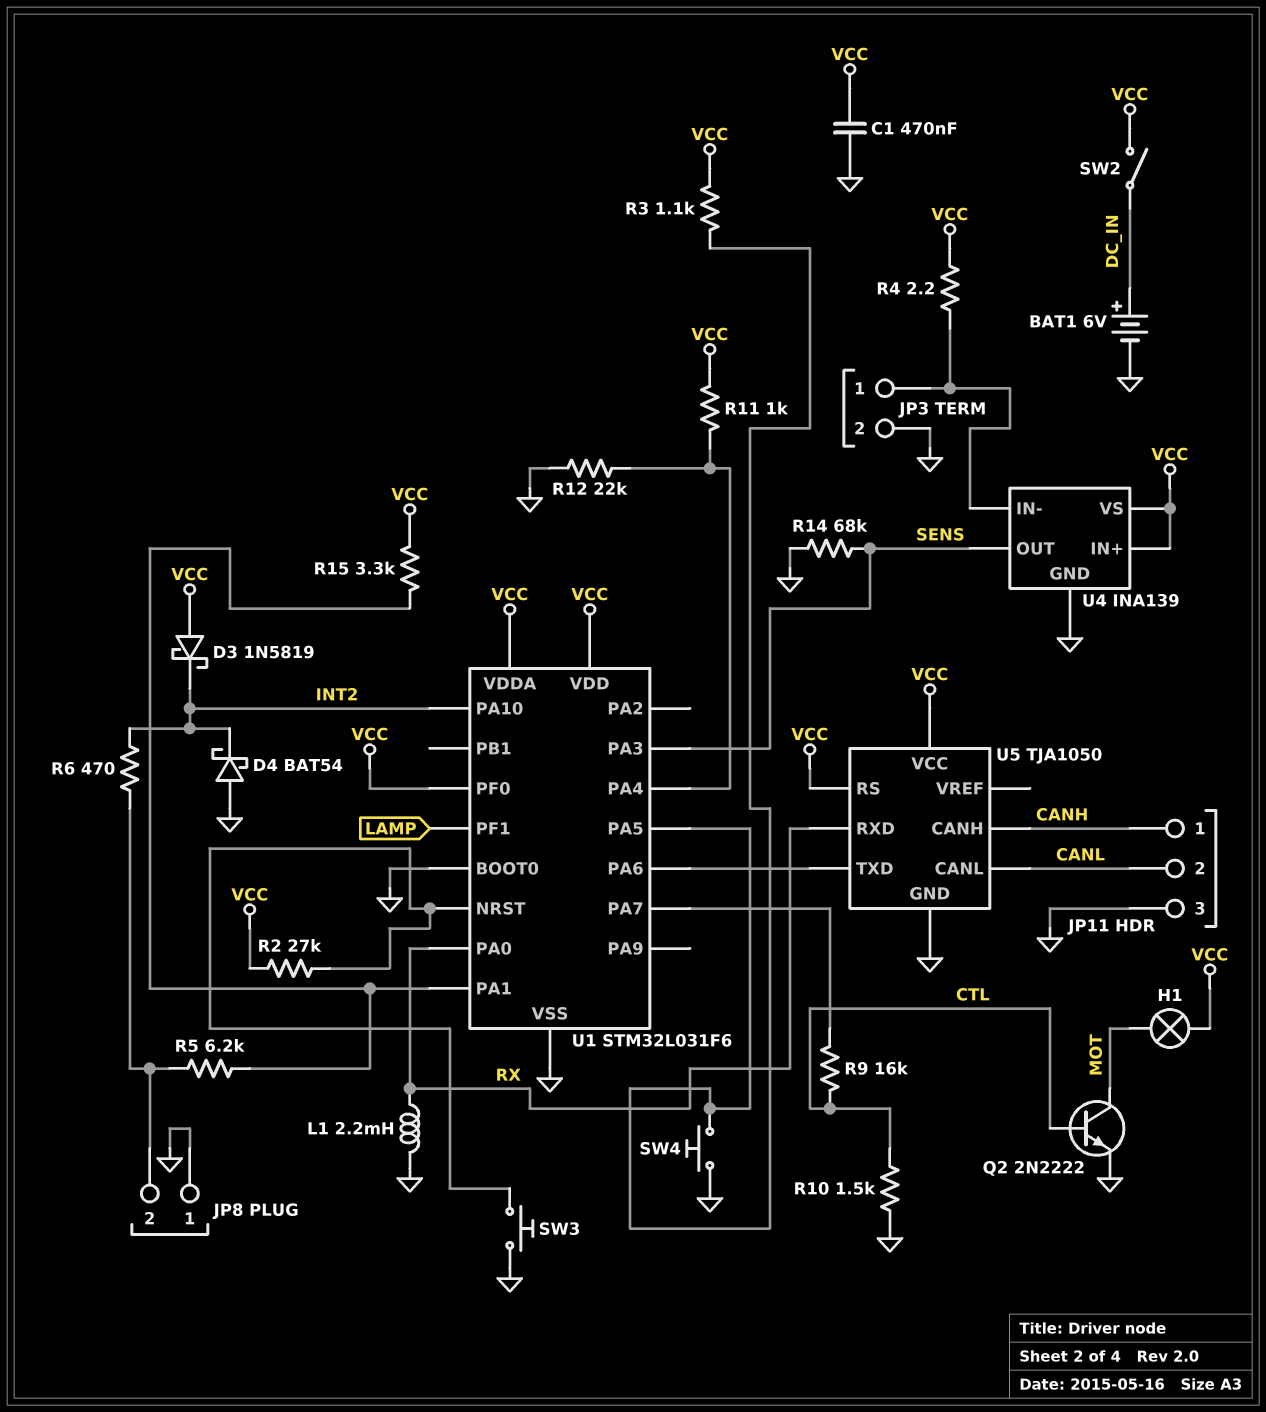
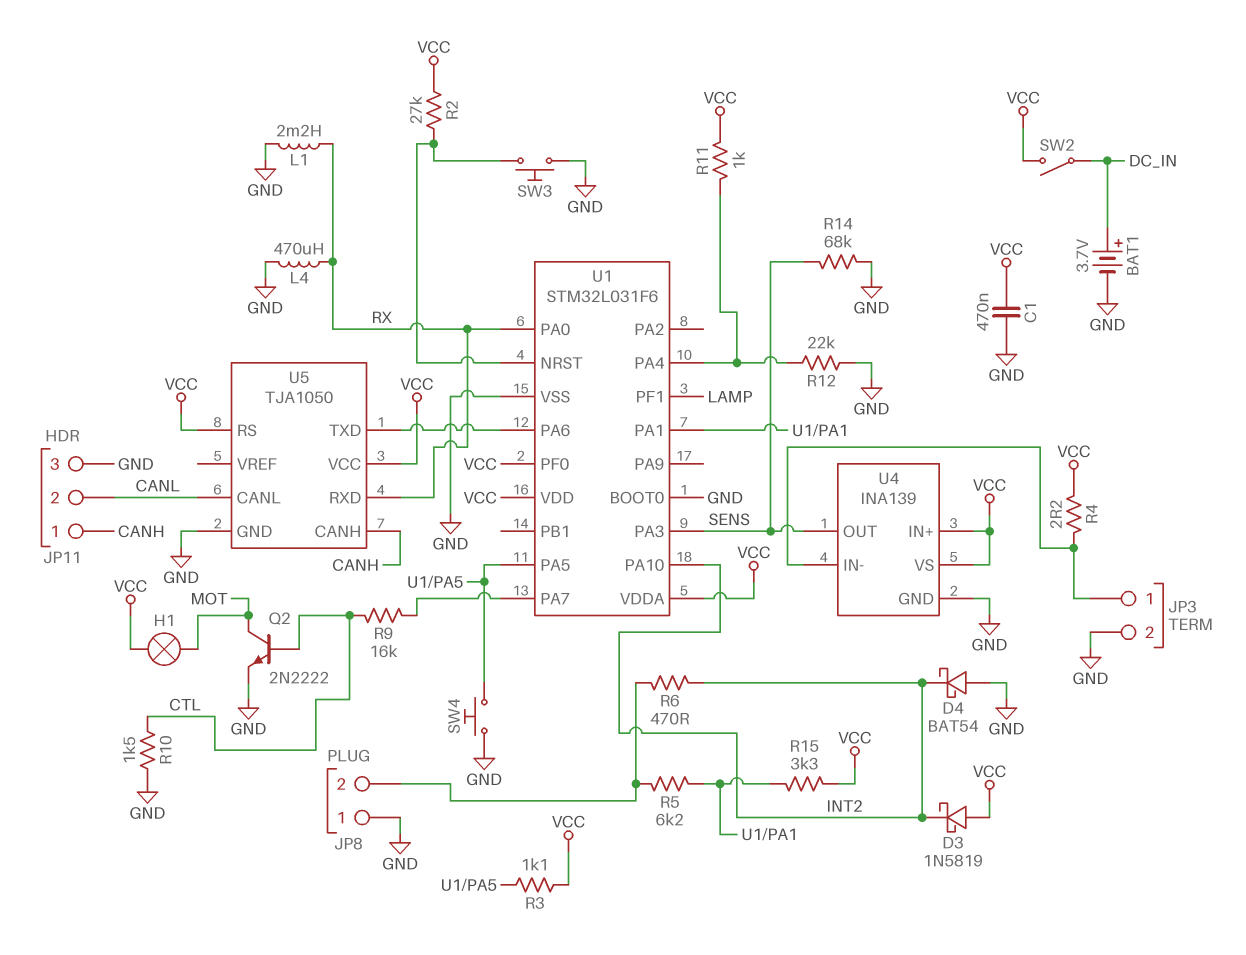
BAT1: 6V (plus DC_IN, minus GND) -> 3.7V (plus DC_IN, minus GND)
L4: none -> 470uH (GND, RX)

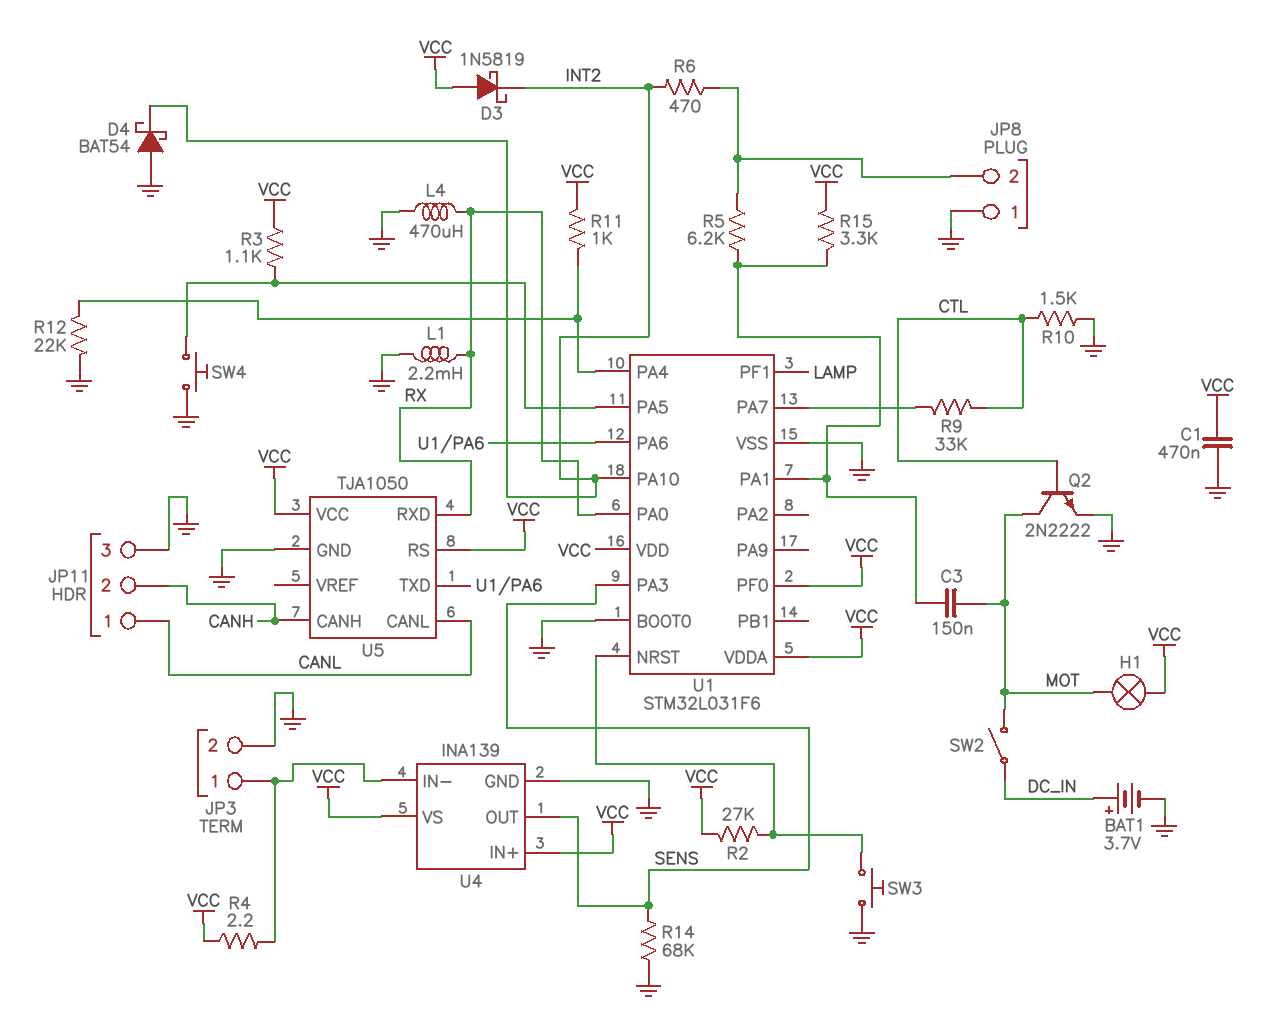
C3: none -> 150nF (MOT, U1/PA1)
JP11 pin 1: CANH -> CANL
JP11 pin 2: CANL -> CANH
R9: 16k (CTL, U1/PA7) -> 33k (CTL, U1/PA7)
SW2: switch (DC_IN, VCC) -> switch (DC_IN, MOT)

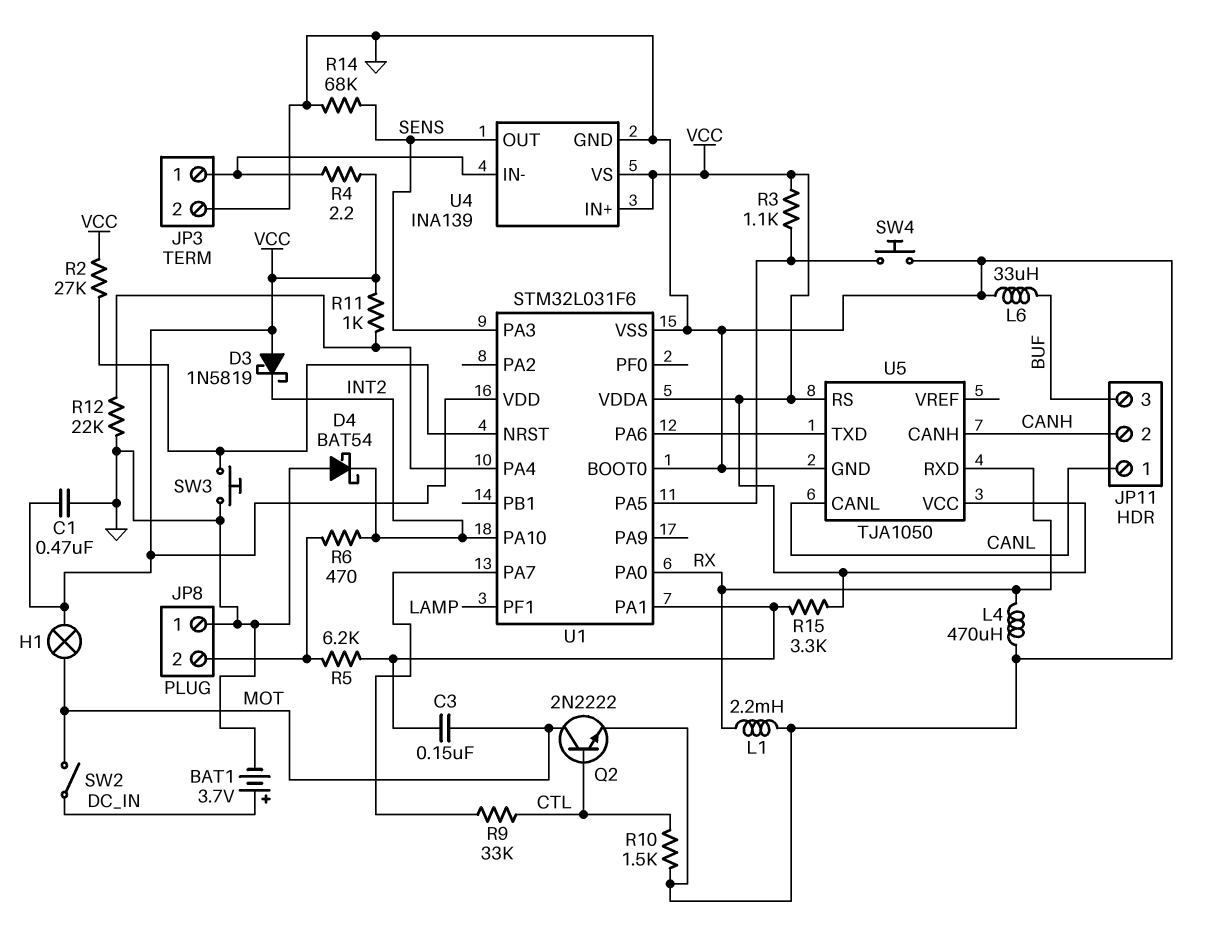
JP11 pin 3: GND -> BUF
L6: none -> 33uH (BUF, GND)
U1 pin PF0: VCC -> none

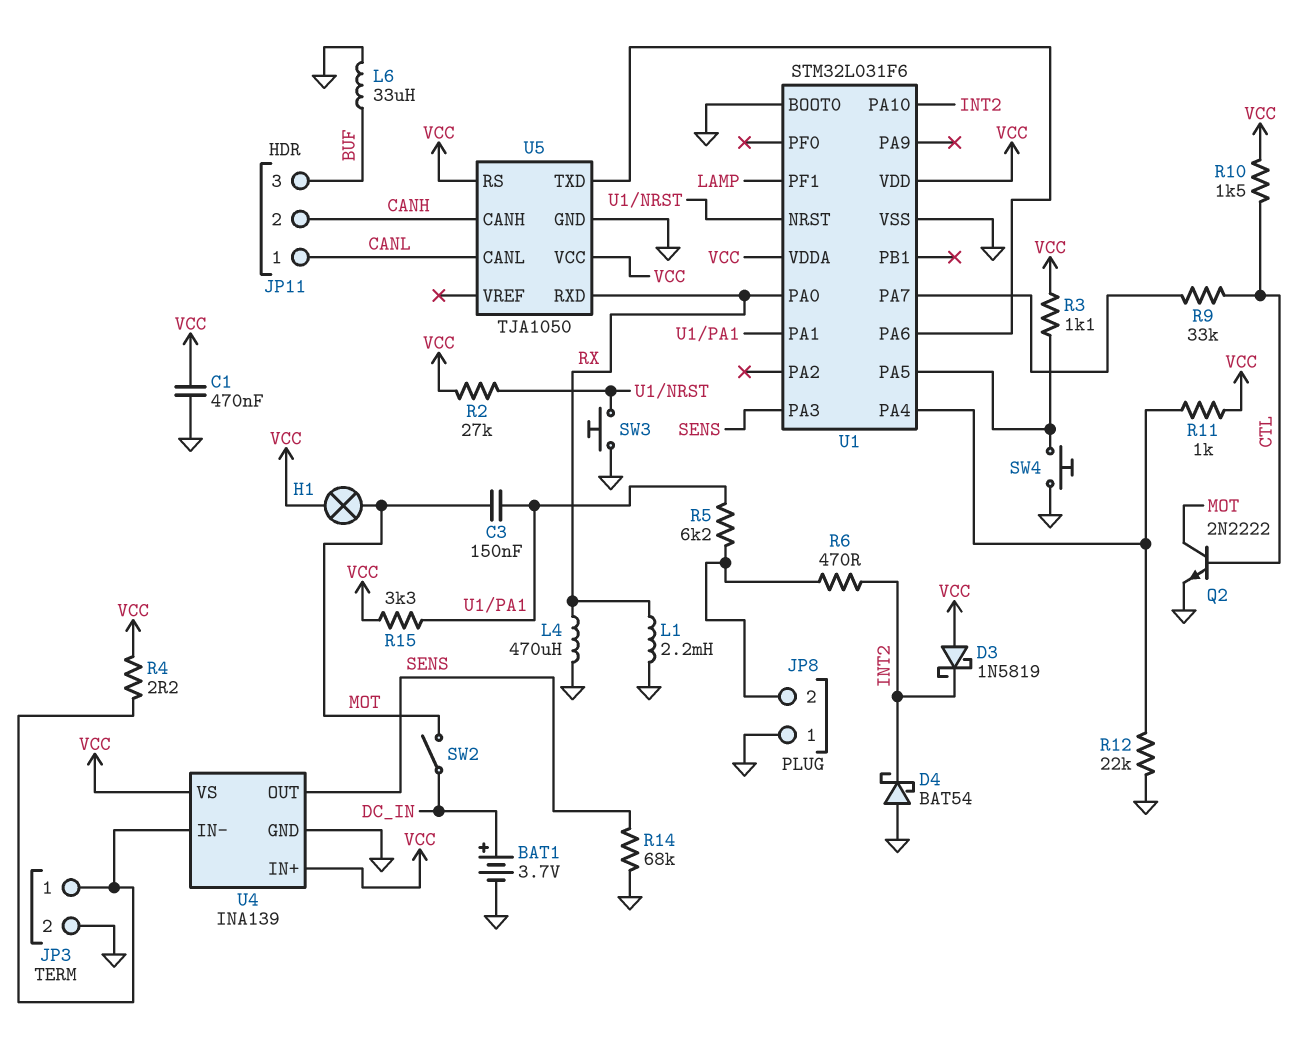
R10: 1.5k (CTL, GND) -> 1.5k (CTL, VCC)

